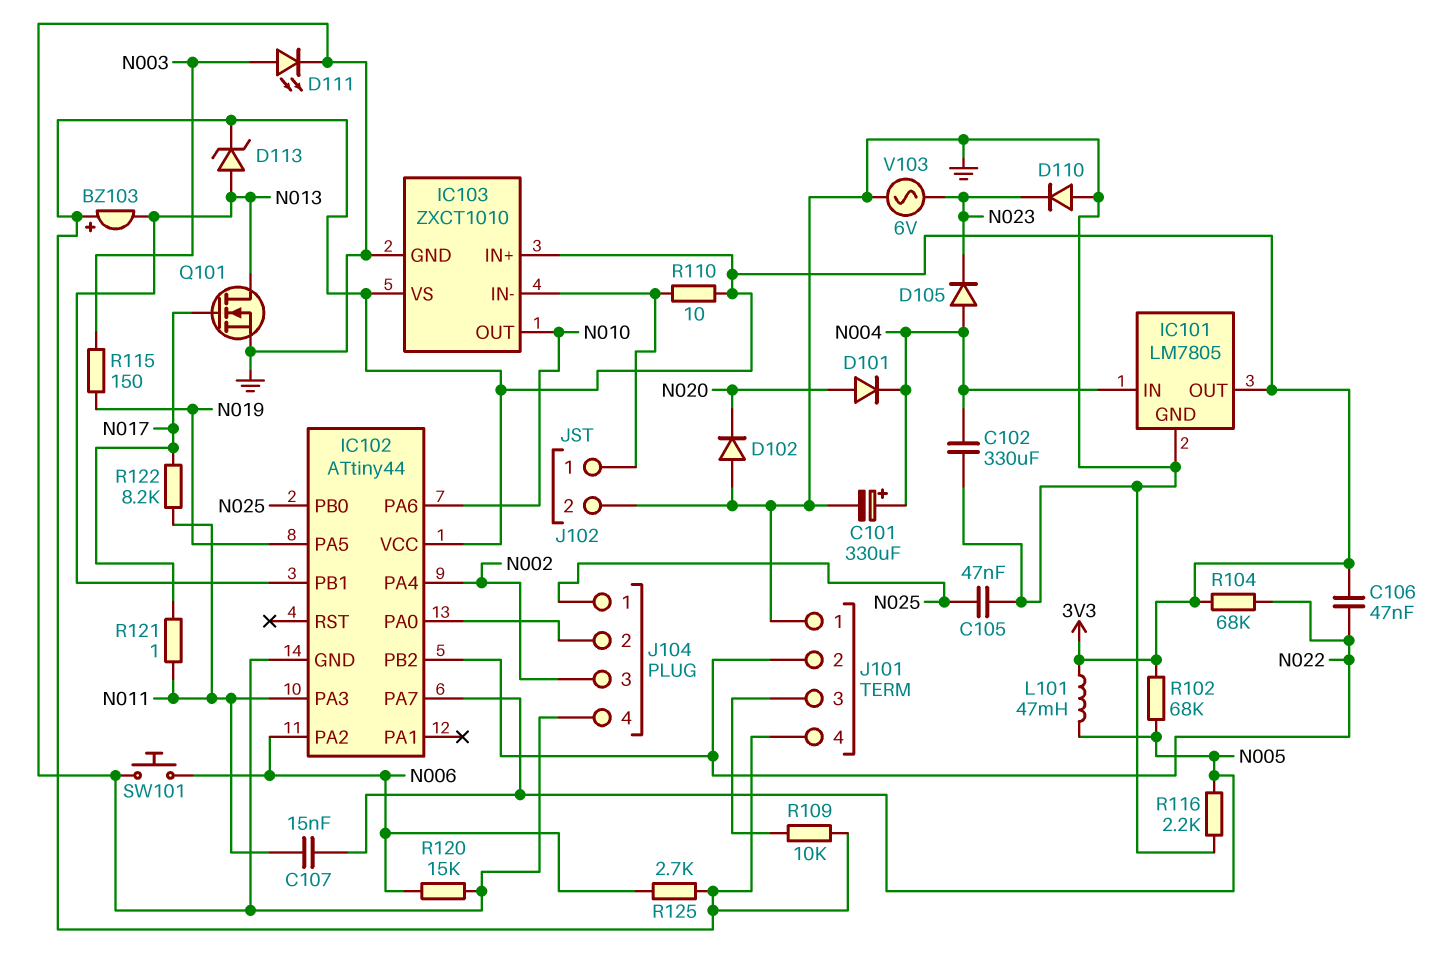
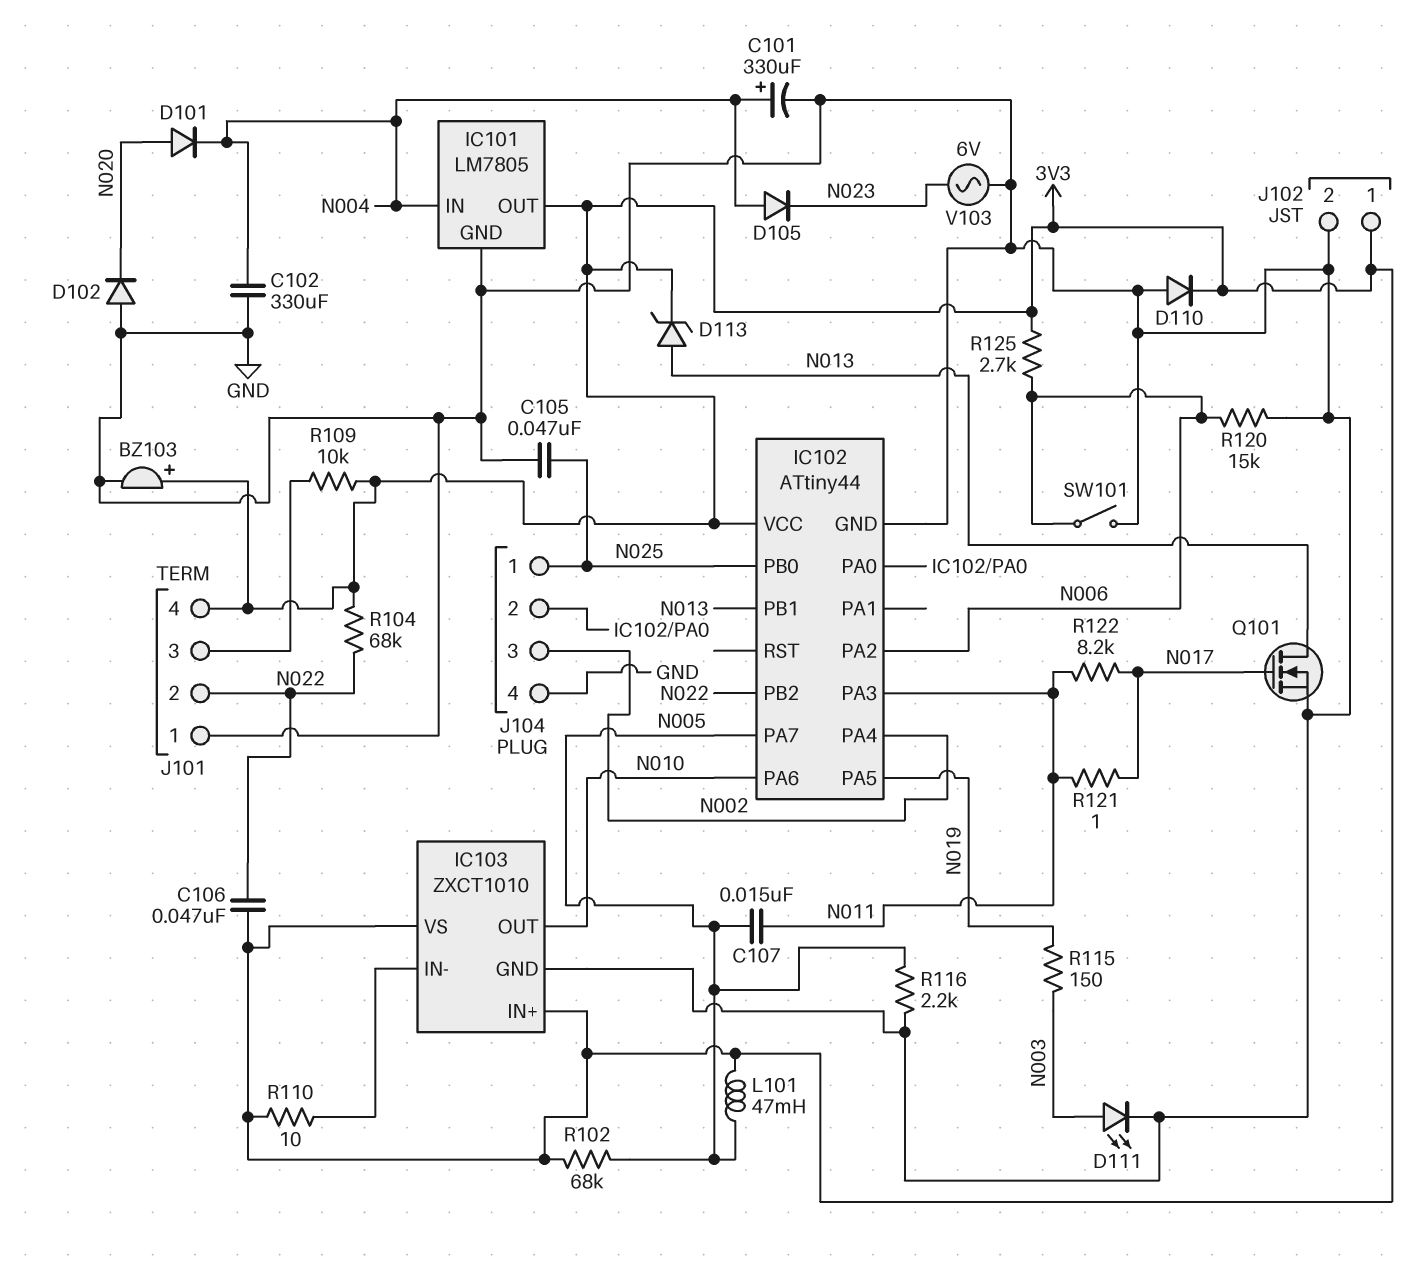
BZ103: buzzer (plus 3V3, minus N013) -> buzzer (plus 3V3, minus GND)
D110: diode (A GND, K N023) -> diode (A GND, K 3V3)
J102 pin 1: IC103/IN- -> 3V3
SW101: button (GND, N006) -> switch (GND, N006)

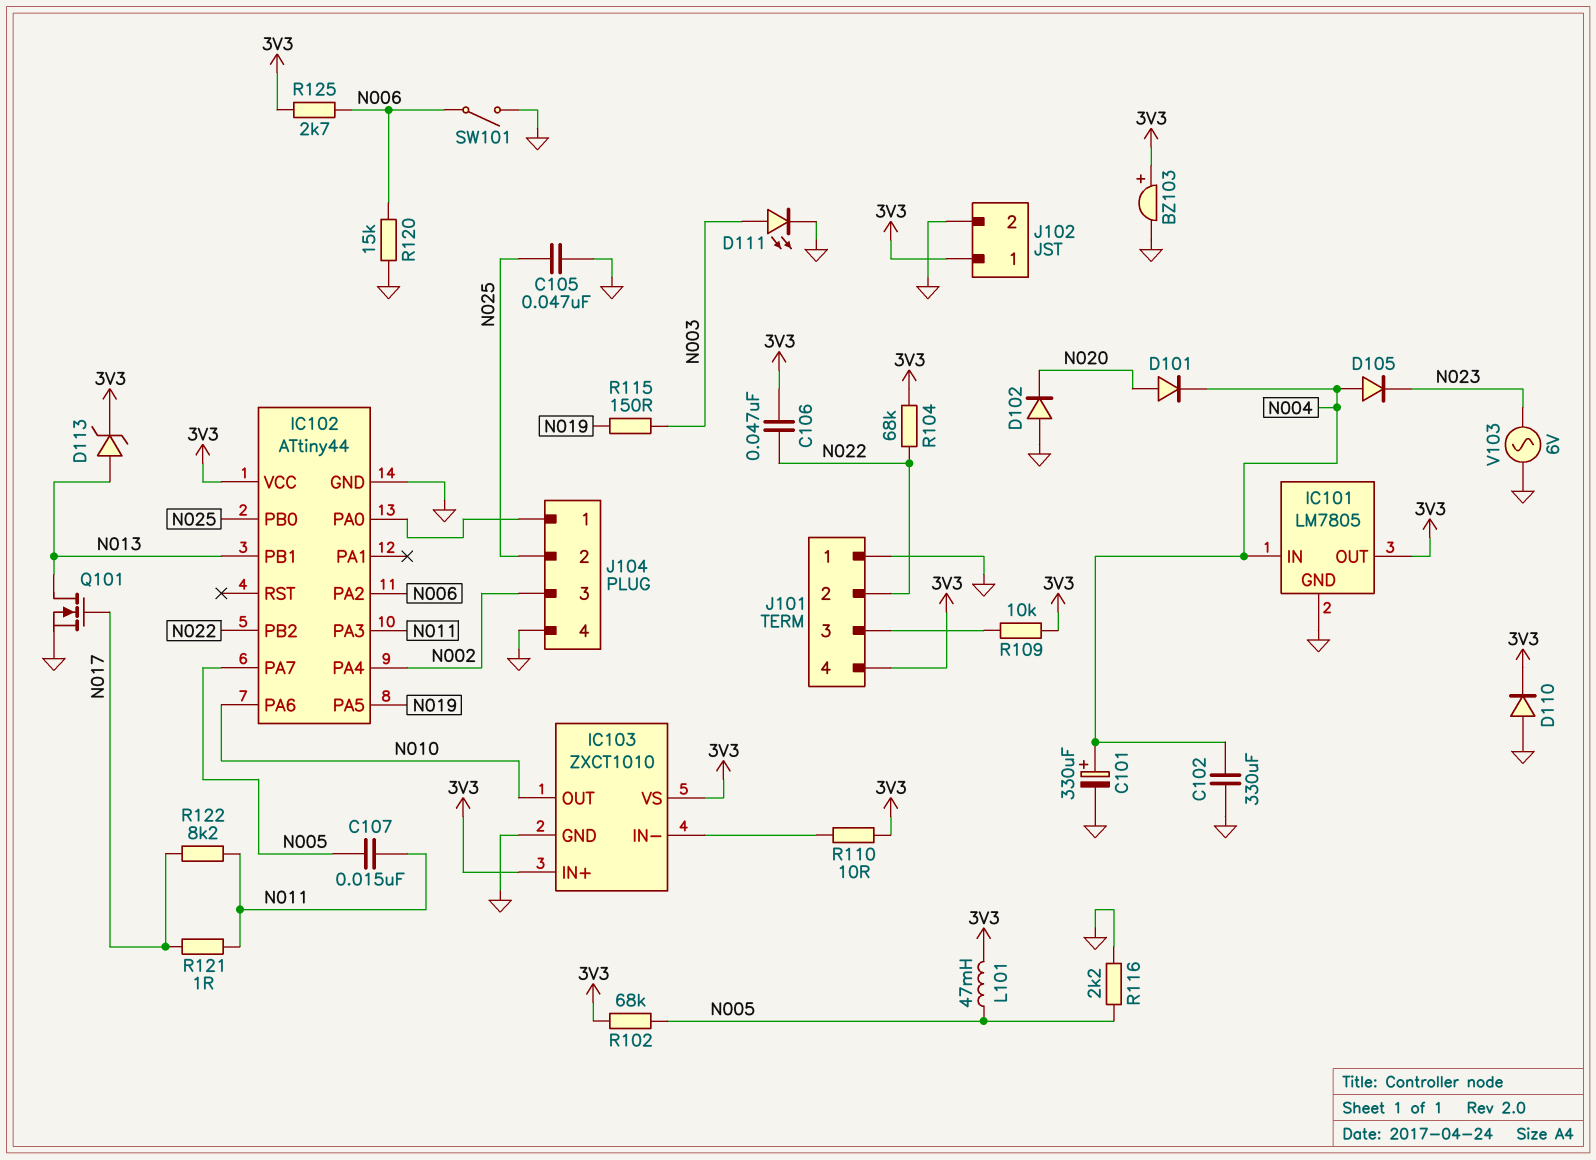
J104 pin 1: N025 -> IC102/PA0
J104 pin 2: IC102/PA0 -> N025

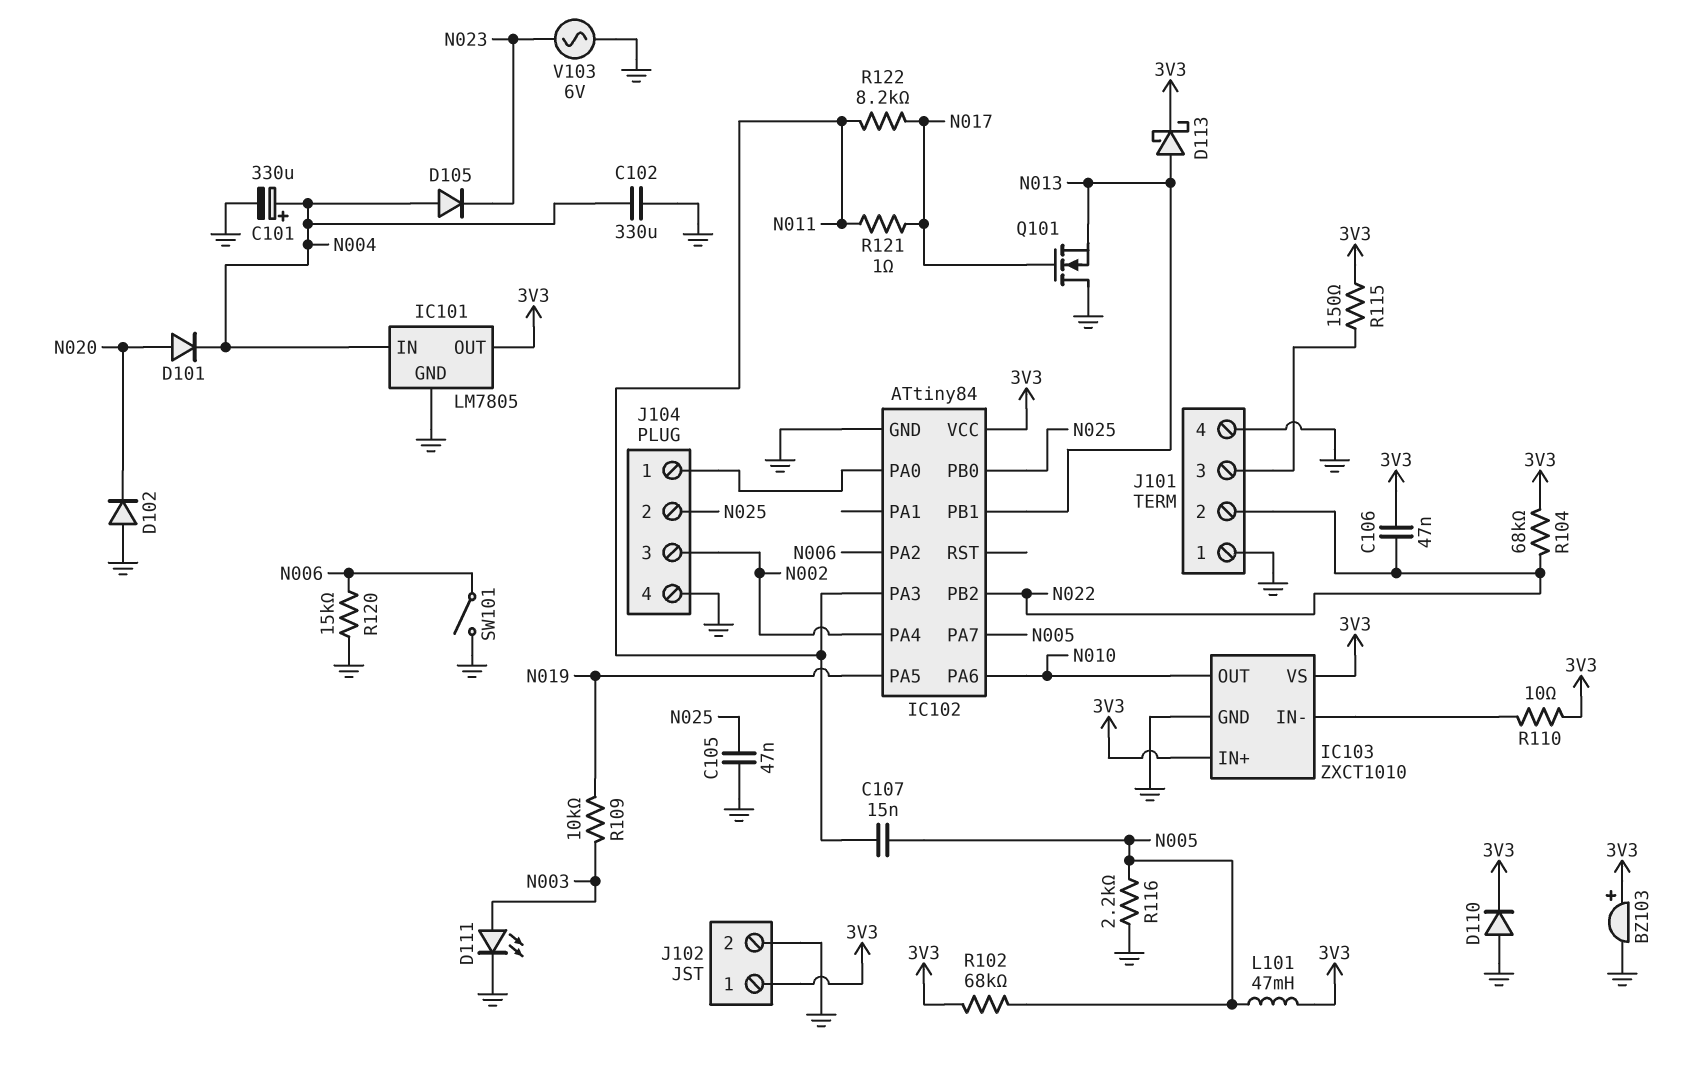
D113: zener (A N013, K 3V3) -> schottky (A N013, K 3V3)
IC102: ATtiny44 -> ATtiny84
J101 pin 4: 3V3 -> GND
Q101: NMOS (G N017, D N013, S GND) -> NMOS (G N017, D GND, S N013)
R109: 10k (3V3, J101/3) -> 10k (N003, N019)
R115: 150 (N003, N019) -> 150 (3V3, J101/3)
R125: 2.7k (3V3, N006) -> none

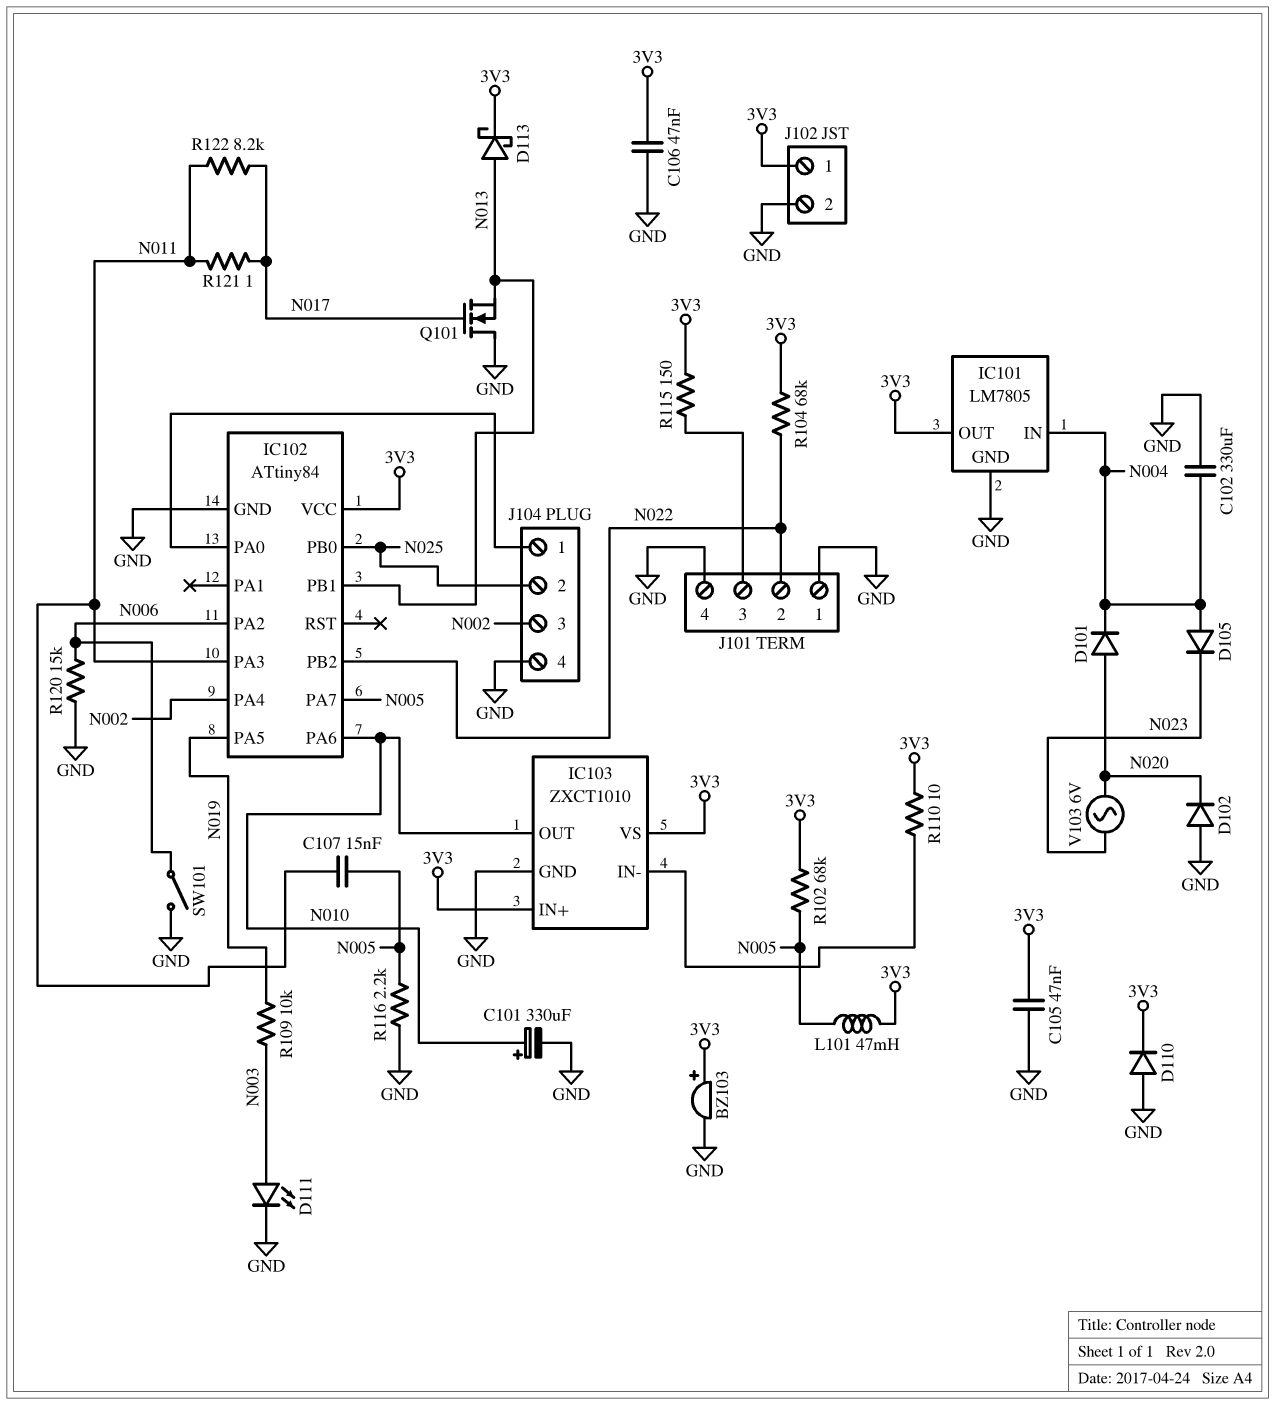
C101: 330uF (plus N004, minus GND) -> 330uF (plus N010, minus GND)
C105: 47nF (GND, N025) -> 47nF (3V3, GND)
C106: 47nF (3V3, N022) -> 47nF (3V3, GND)
V103: AC 6V (GND, N023) -> AC 6V (N020, N023)

